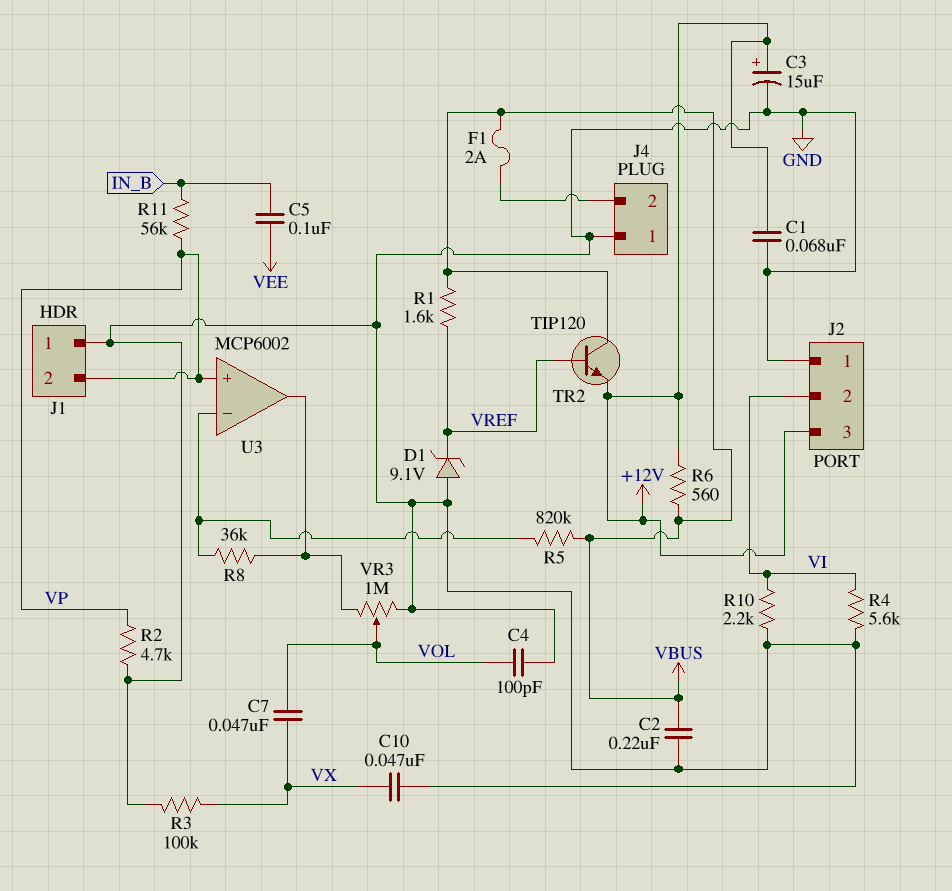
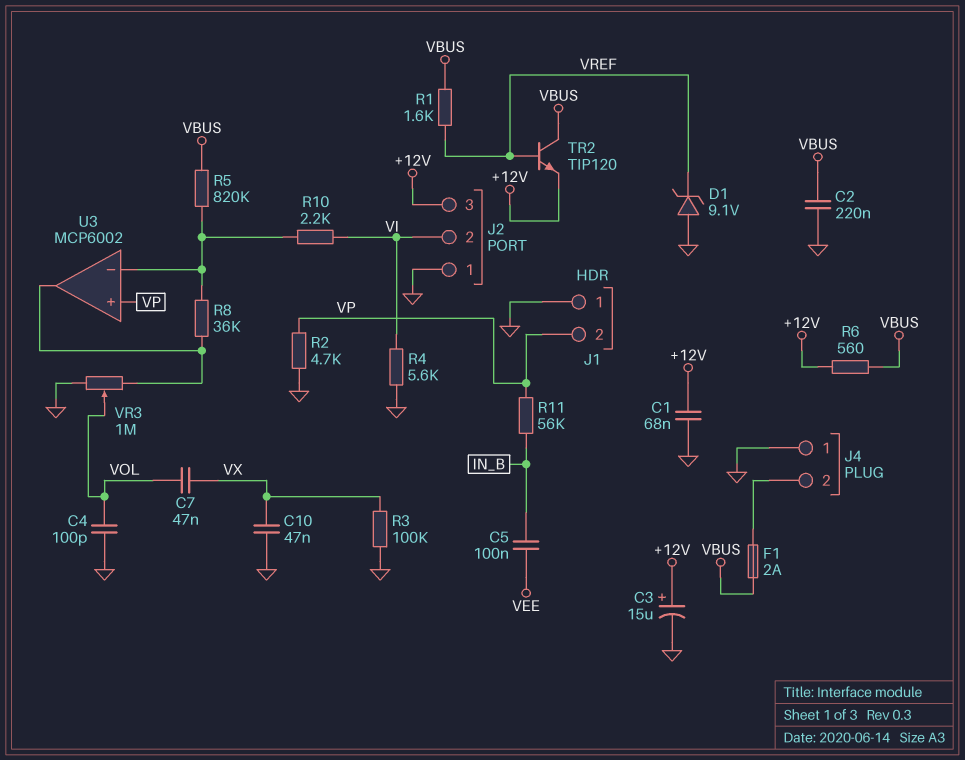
R10: 2.2k (GND, VI) -> 2.2k (U3/in-, VI)

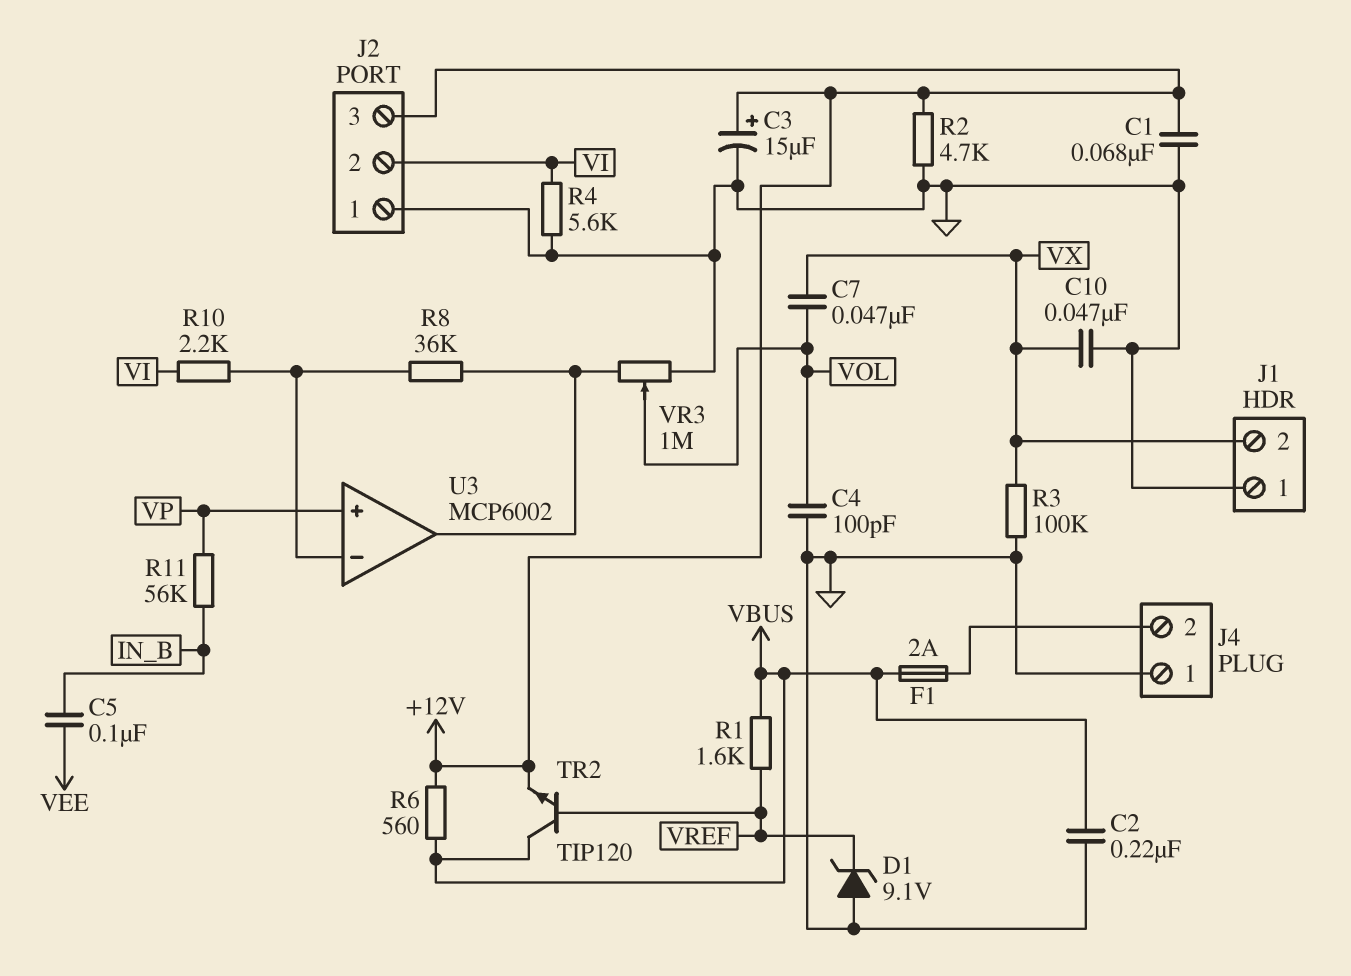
J1 pin 2: VP -> VX
R2: 4.7k (GND, VP) -> 4.7k (+12V, GND)
R5: 820k (U3/in-, VBUS) -> none

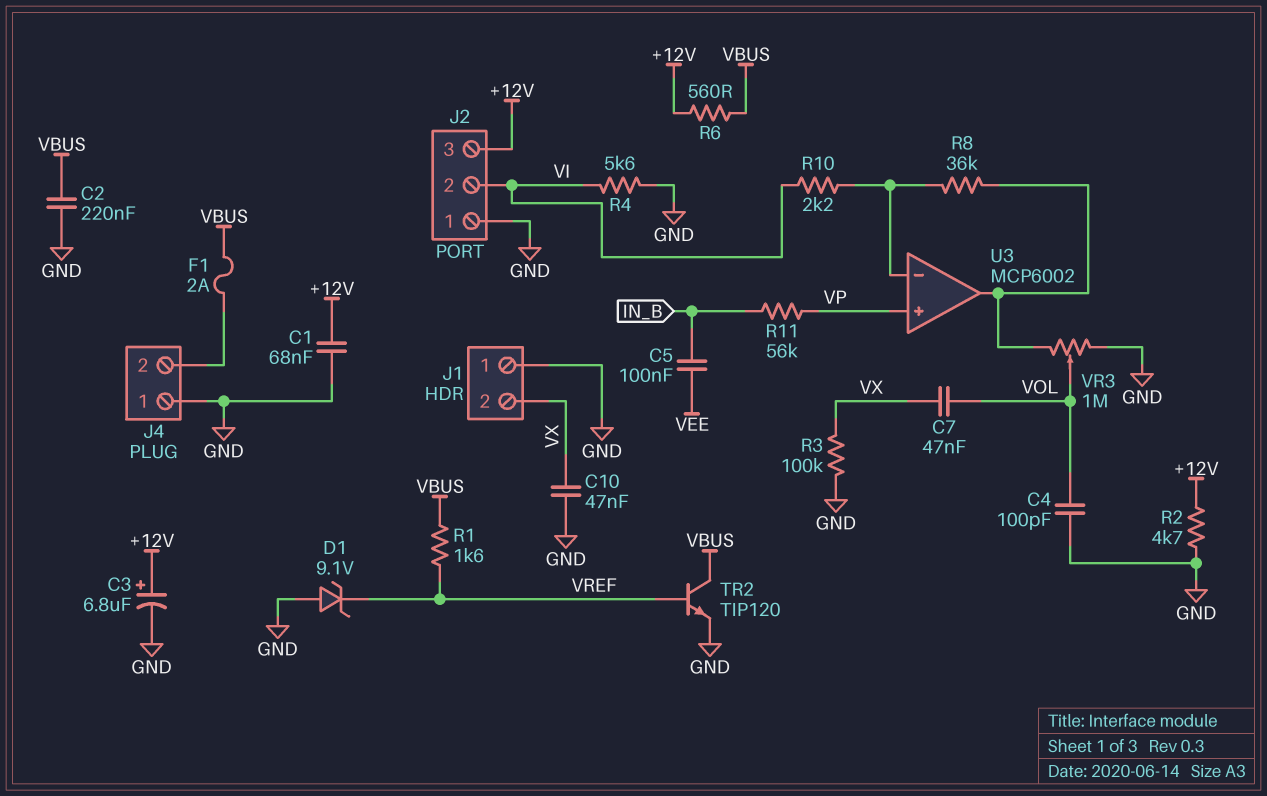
C3: 15uF (plus +12V, minus GND) -> 6.8uF (plus +12V, minus GND)
TR2: NPN TIP120 (B VREF, C VBUS, E +12V) -> NPN TIP120 (B VREF, C VBUS, E GND)

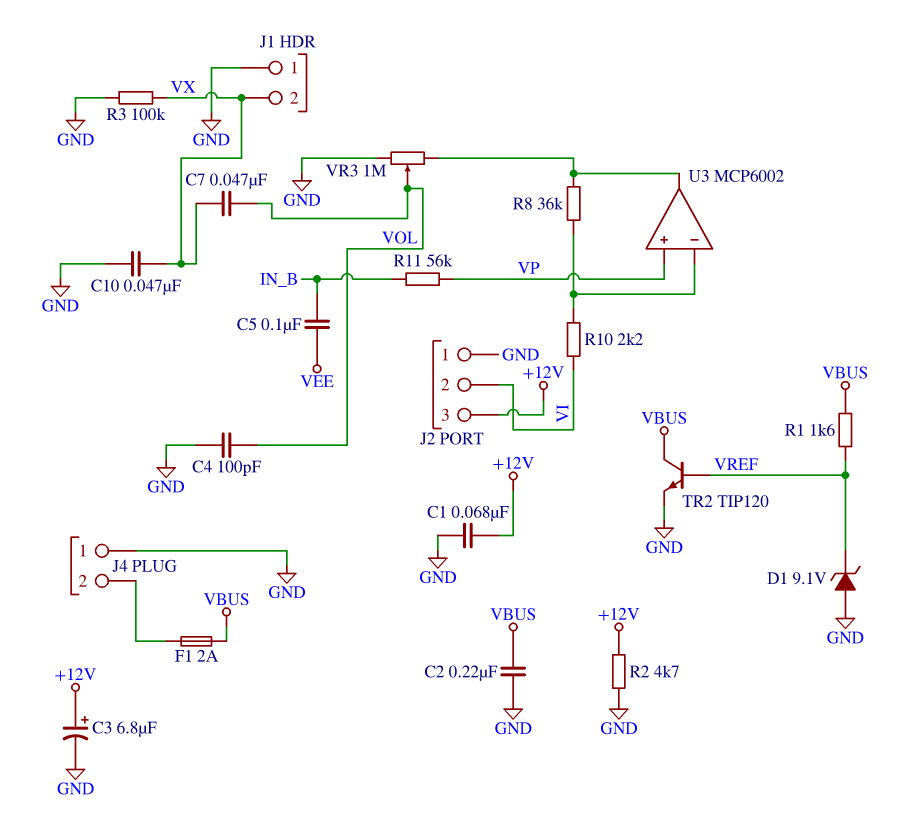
R4: 5.6k (GND, VI) -> none
R6: 560 (+12V, VBUS) -> none

